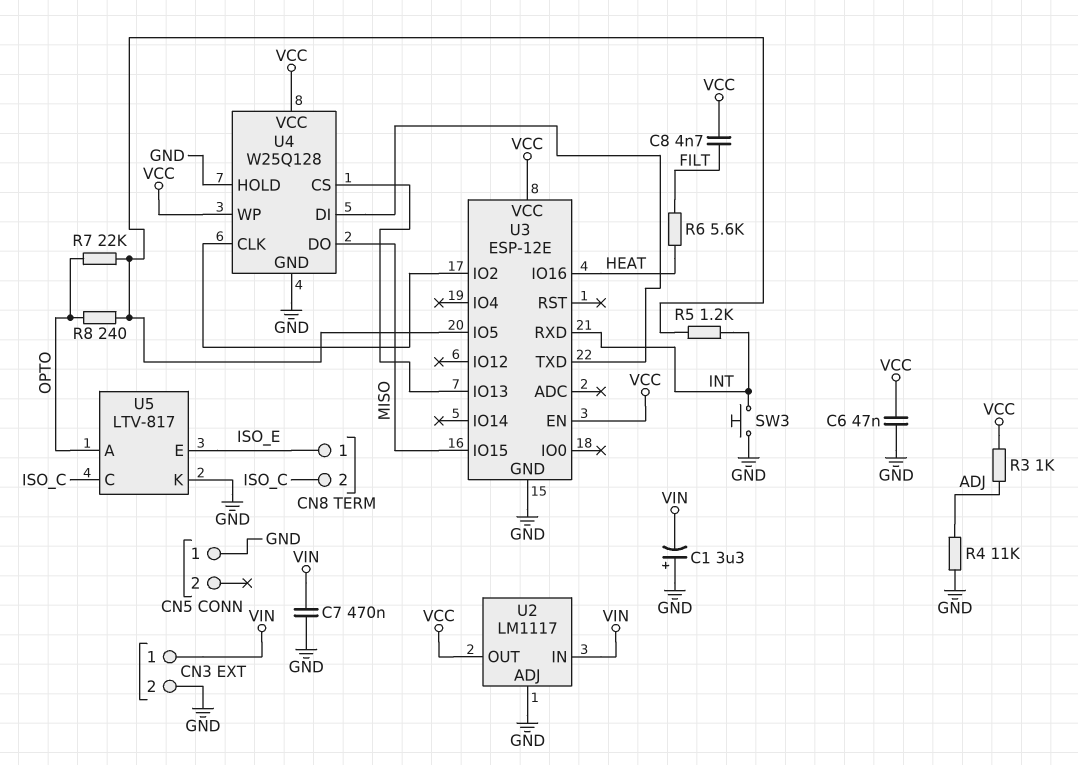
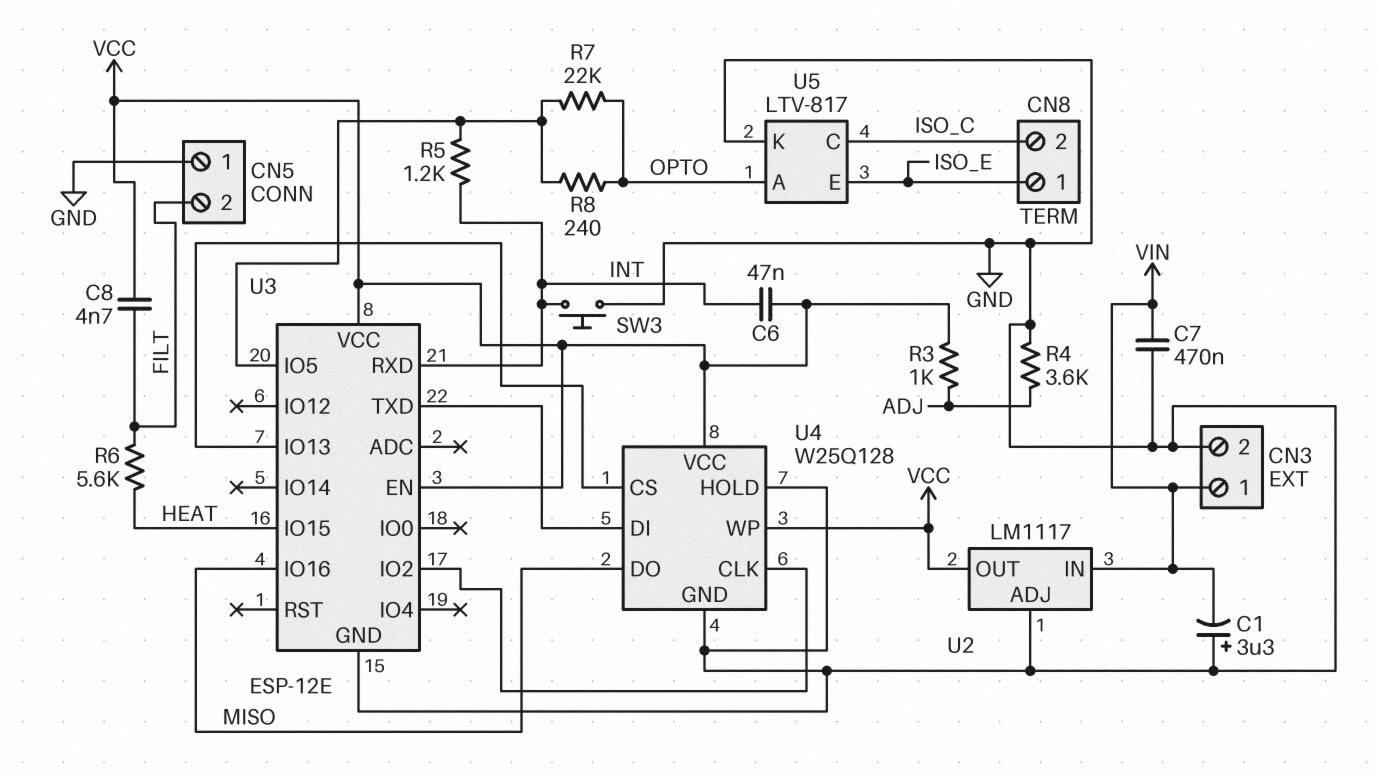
C6: 47nF (GND, VCC) -> 47nF (INT, VCC)
CN5 pin 2: none -> FILT
R4: 11k (ADJ, GND) -> 3.6k (ADJ, GND)
U3 pin IO15: MISO -> HEAT
U3 pin IO16: HEAT -> MISO

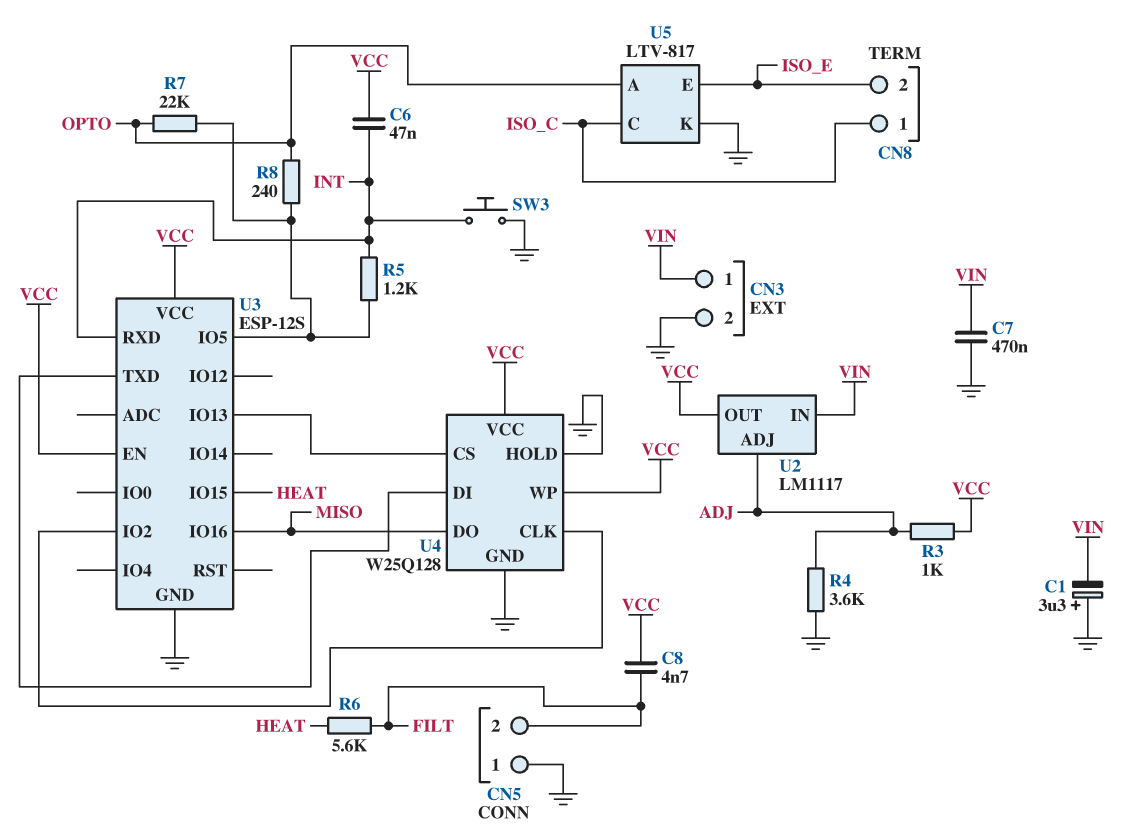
CN8 pin 1: ISO_E -> ISO_C
CN8 pin 2: ISO_C -> ISO_E
U2 pin ADJ: GND -> ADJ
U3: ESP-12E -> ESP-12S

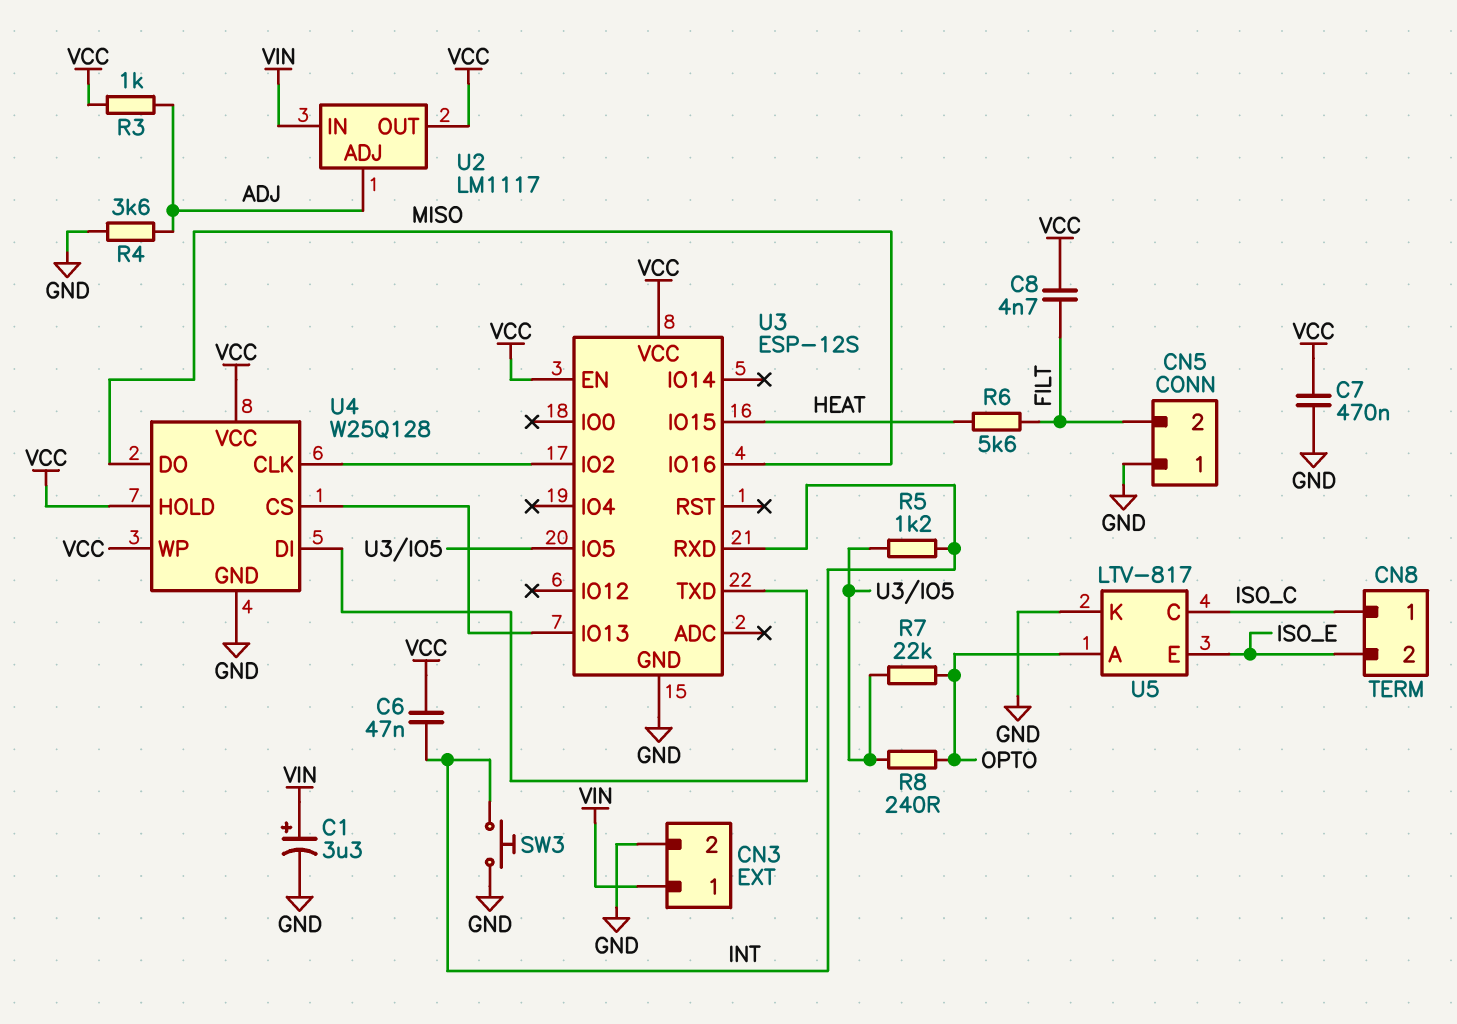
C1: 3.3uF (plus GND, minus VIN) -> 3.3uF (plus VIN, minus GND)
C7: 470nF (GND, VIN) -> 470nF (GND, VCC)
U4 pin HOLD: GND -> VCC

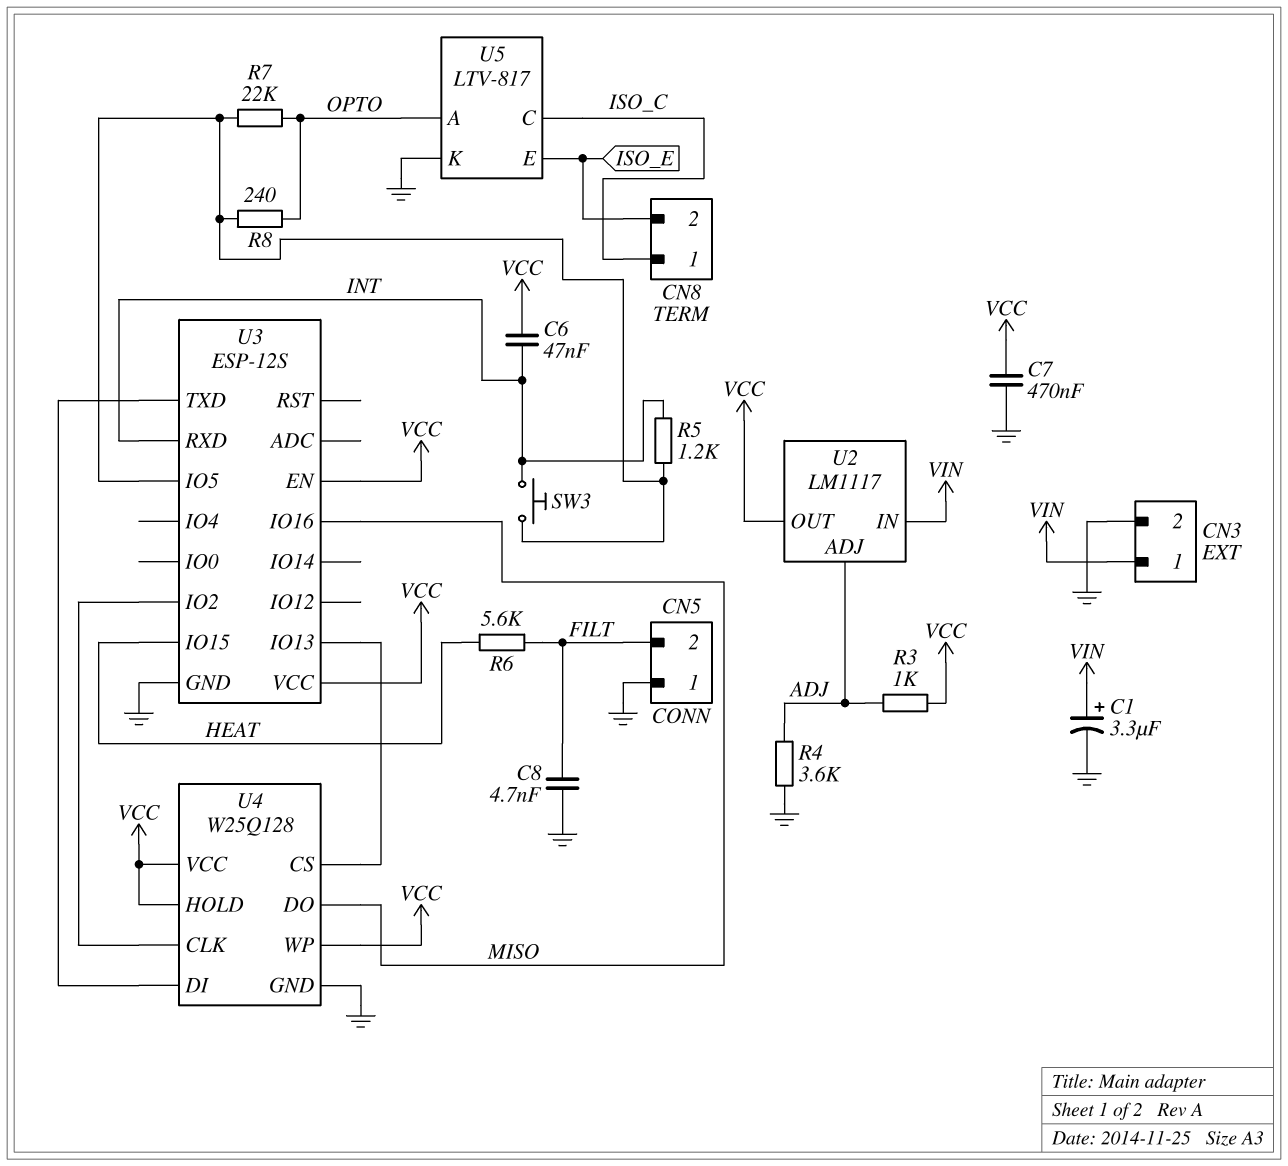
C8: 4.7nF (FILT, VCC) -> 4.7nF (FILT, GND)
SW3: button (GND, INT) -> button (INT, U3/IO5)

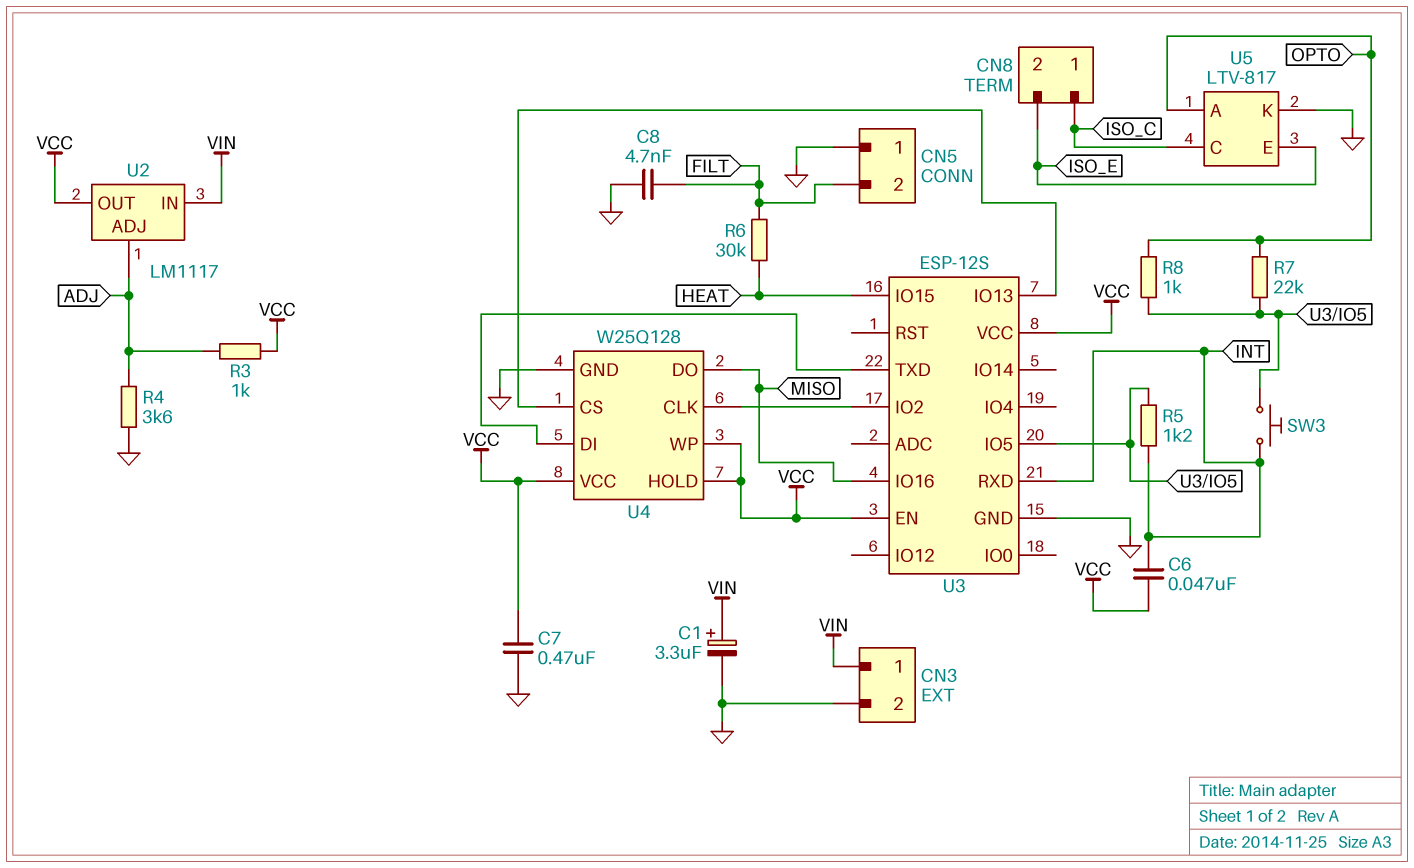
R6: 5.6k (FILT, HEAT) -> 30k (FILT, HEAT)
R8: 240 (OPTO, U3/IO5) -> 1k (OPTO, U3/IO5)

